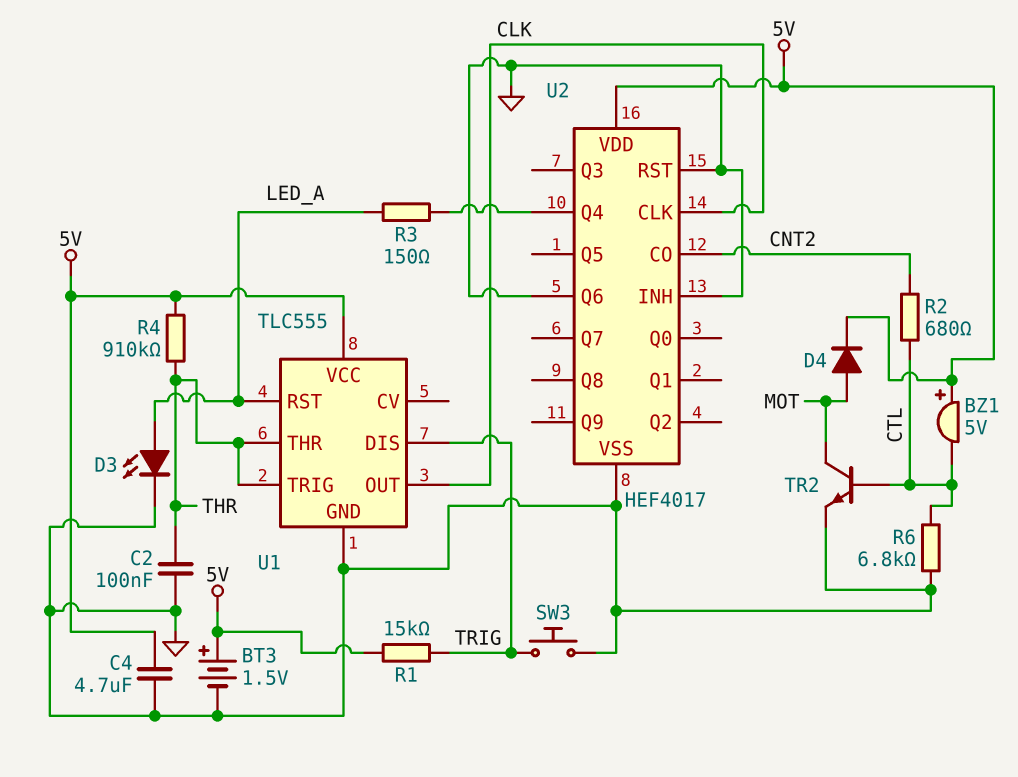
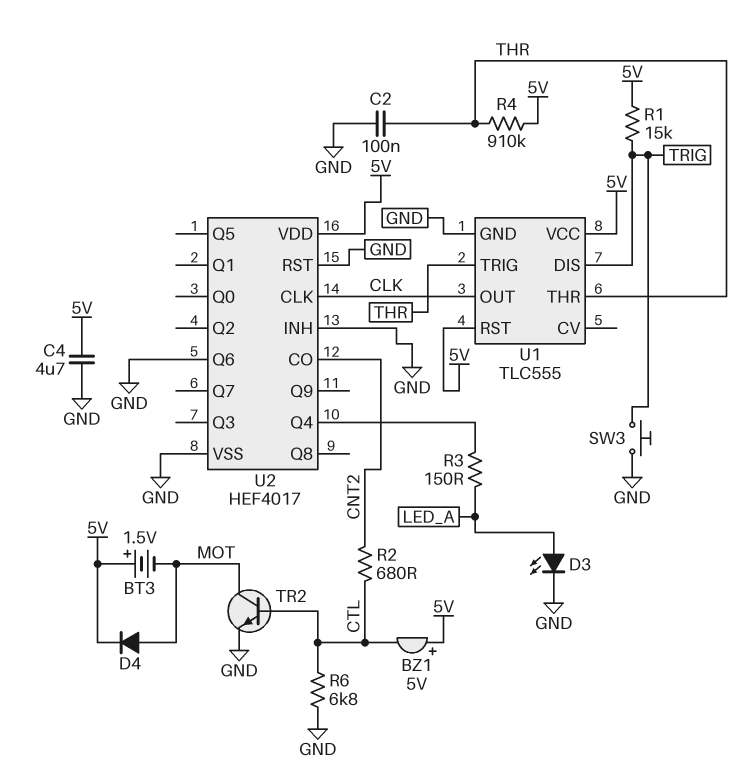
BT3: 1.5V (plus 5V, minus GND) -> 1.5V (plus 5V, minus MOT)
U1 pin RST: LED_A -> 5V

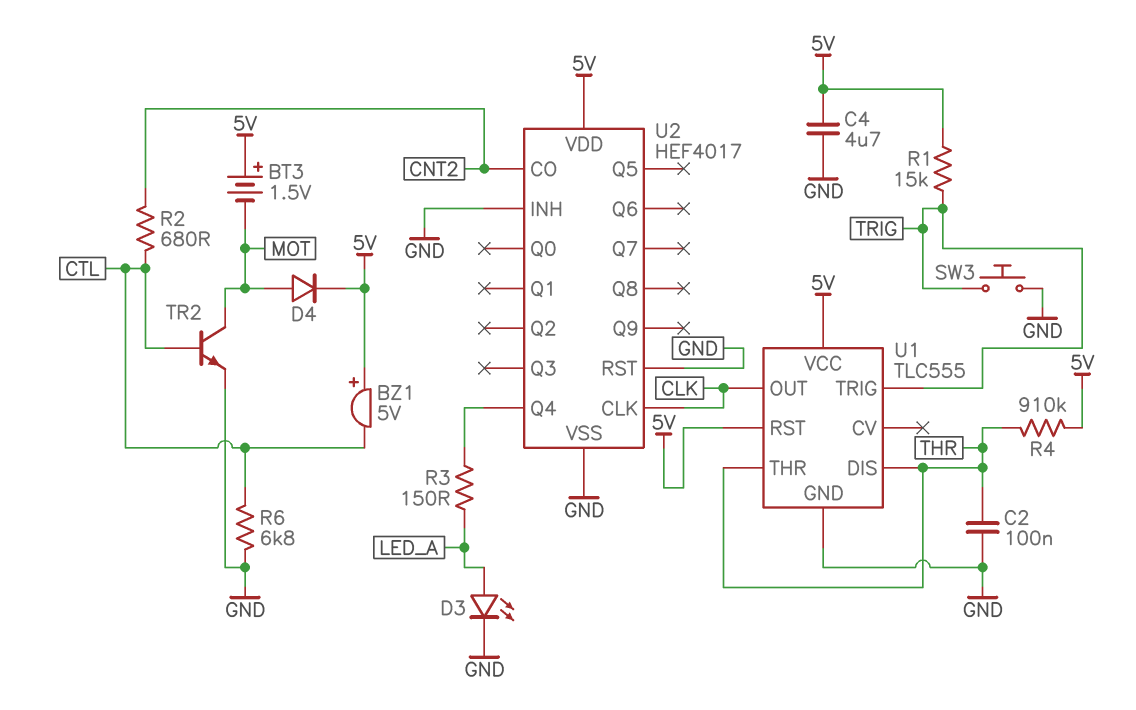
U1 pin DIS: TRIG -> THR
U1 pin TRIG: THR -> TRIG
U2 pin Q6: GND -> none

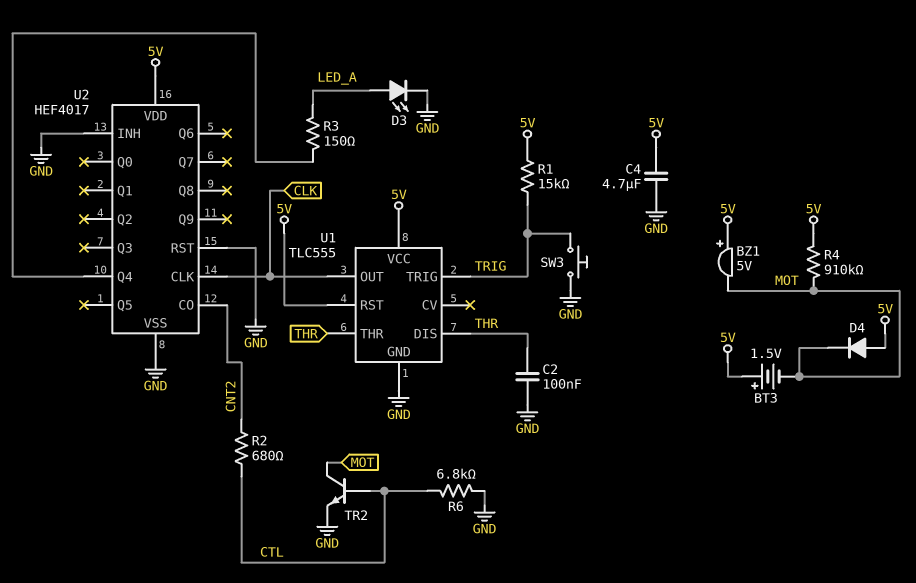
BZ1: buzzer 5V (plus 5V, minus CTL) -> buzzer 5V (plus 5V, minus MOT)
D4: diode (A MOT, K 5V) -> diode (A 5V, K MOT)
R4: 910k (5V, THR) -> 910k (5V, MOT)

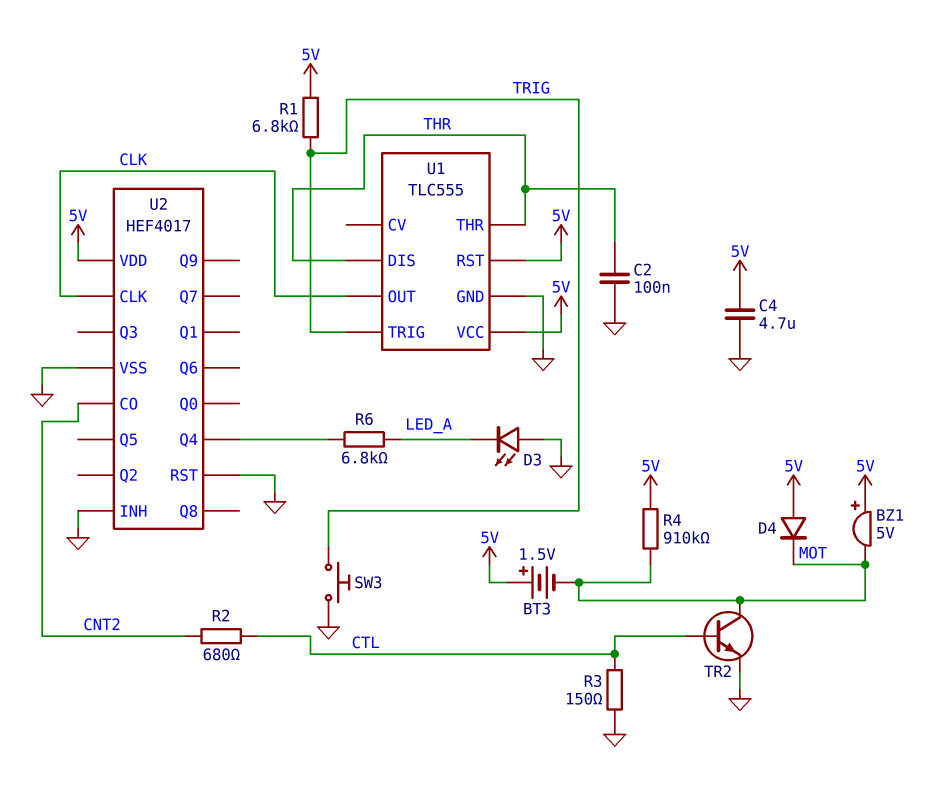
D3: LED (A LED_A, K GND) -> LED (A GND, K LED_A)
R1: 15k (5V, TRIG) -> 6.8k (5V, TRIG)
R3: 150 (LED_A, U2/Q4) -> 150 (CTL, GND)
R6: 6.8k (CTL, GND) -> 6.8k (LED_A, U2/Q4)

